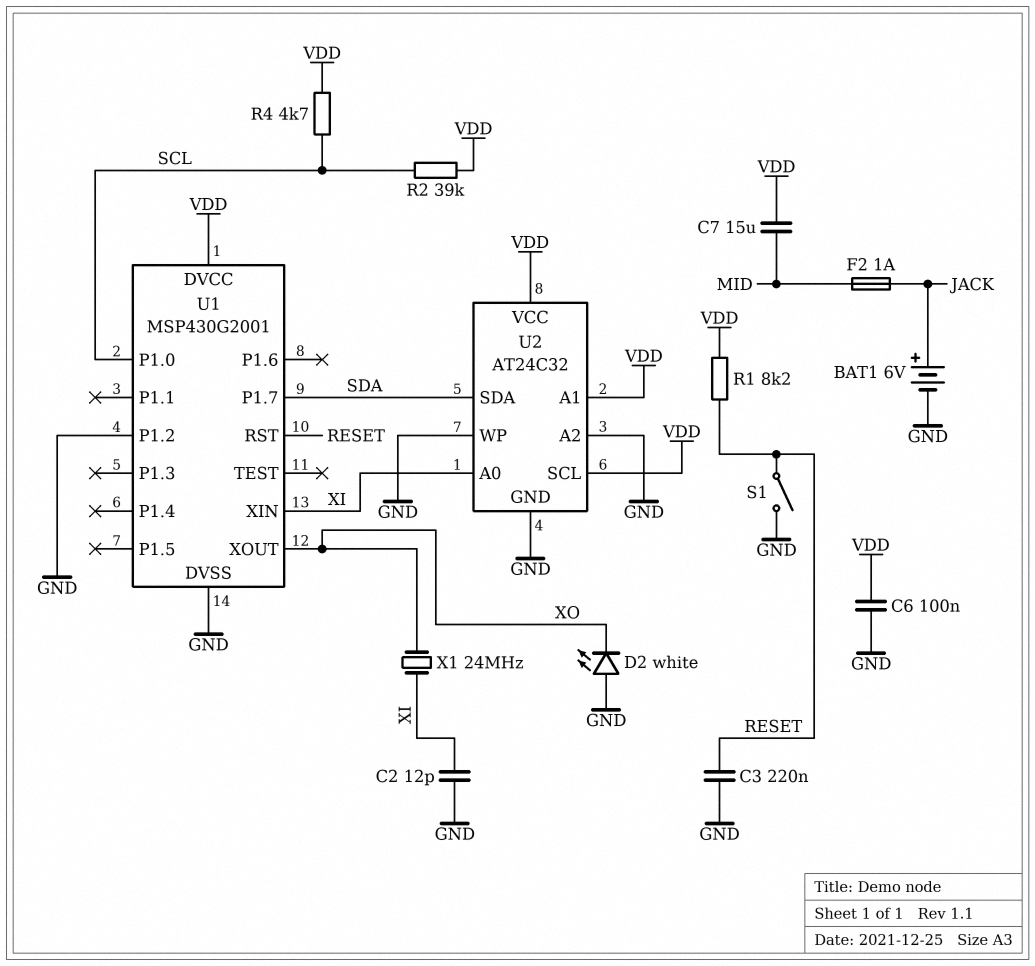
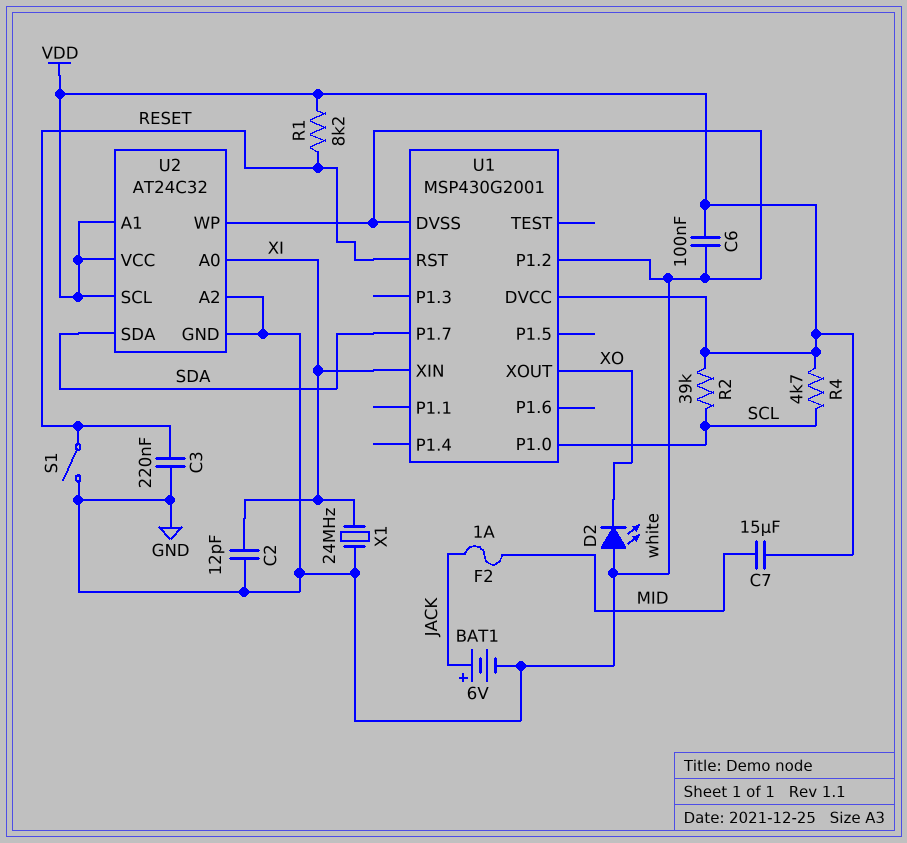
X1: 24MHz (XI, XO) -> 24MHz (GND, XI)

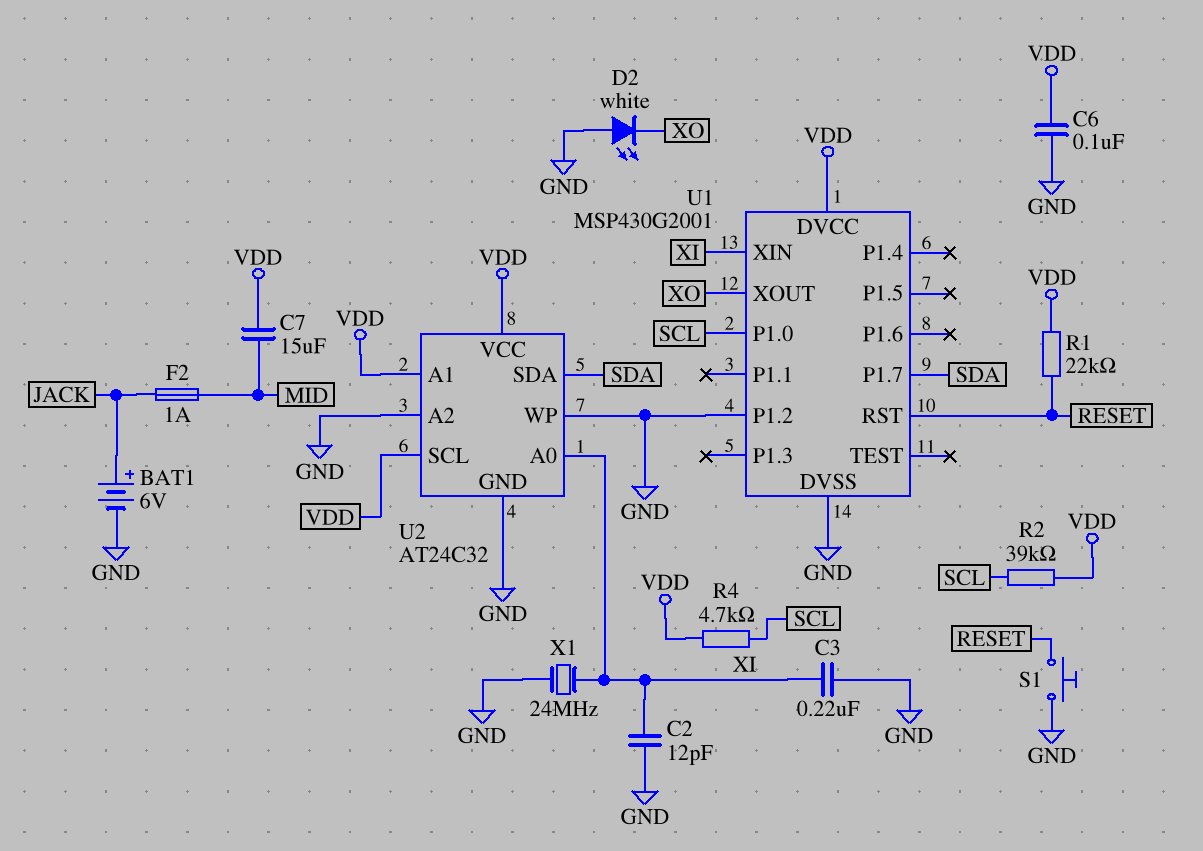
C3: 220nF (GND, RESET) -> 220nF (GND, XI)
R1: 8.2k (RESET, VDD) -> 22k (RESET, VDD)
S1: switch (GND, RESET) -> button (GND, RESET)

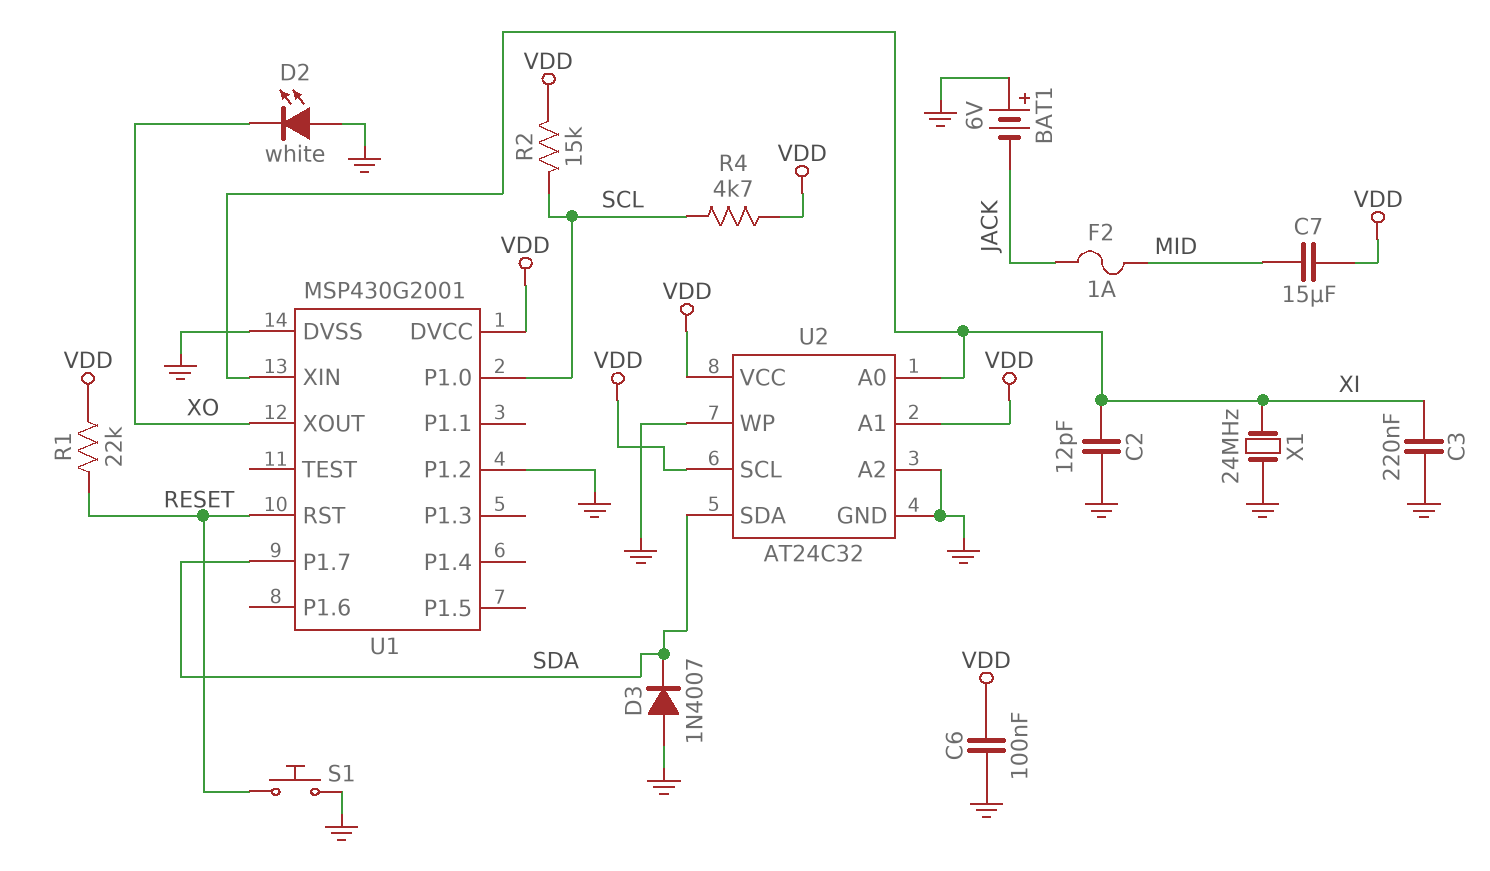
BAT1: 6V (plus JACK, minus GND) -> 6V (plus GND, minus JACK)
D3: none -> diode 1N4007 (A GND, K SDA)
R2: 39k (SCL, VDD) -> 15k (SCL, VDD)

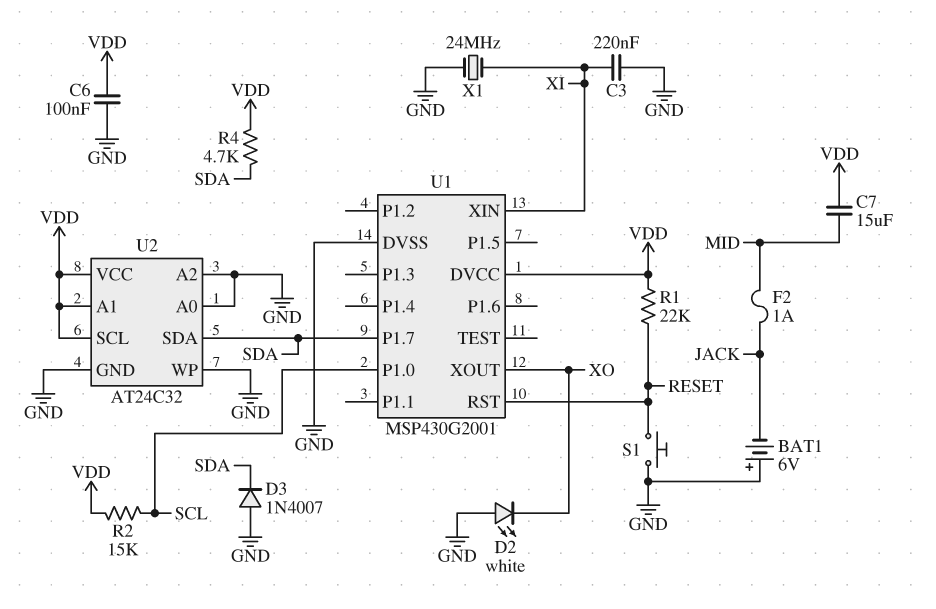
C2: 12pF (GND, XI) -> none
R4: 4.7k (SCL, VDD) -> 4.7k (SDA, VDD)
U1 pin P1.2: GND -> none
U2 pin A0: XI -> GND

